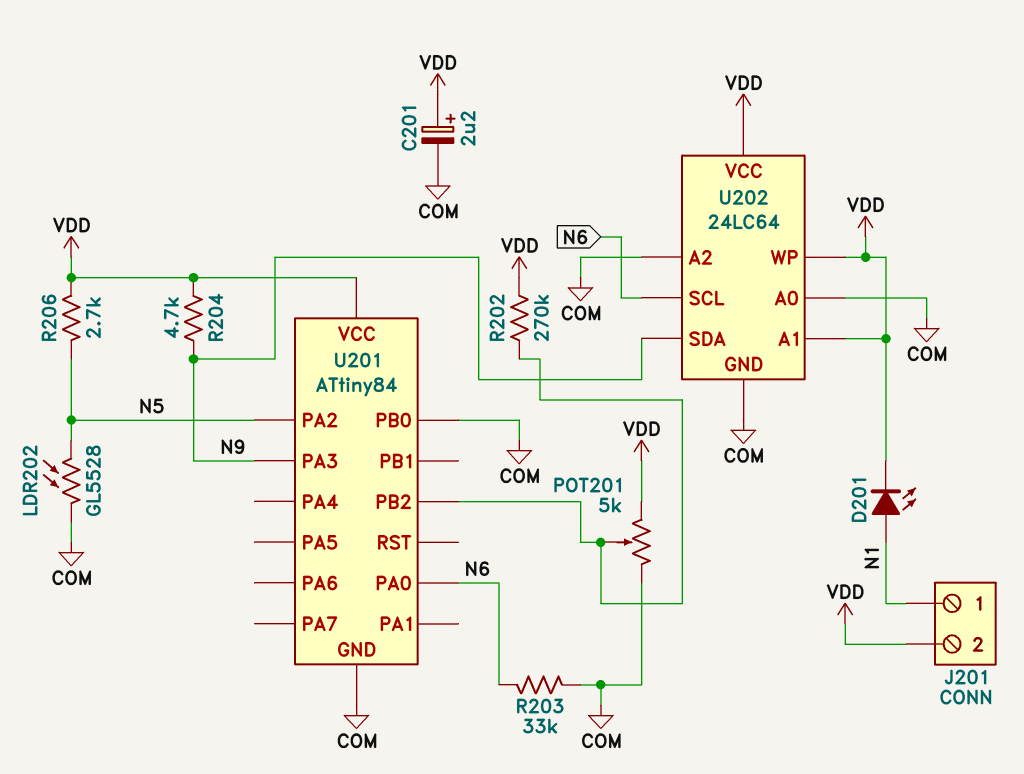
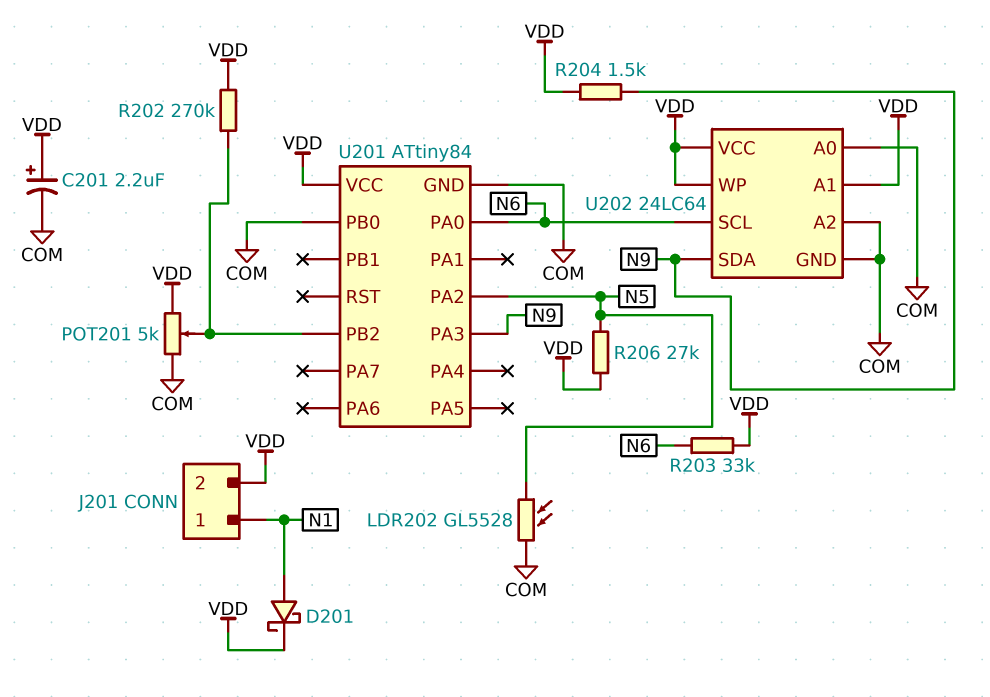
D201: LED (A N1, K VDD) -> schottky (A N1, K VDD)
R203: 33k (COM, N6) -> 33k (N6, VDD)
R204: 4.7k (N9, VDD) -> 1.5k (N9, VDD)
R206: 2.7k (N5, VDD) -> 27k (N5, VDD)

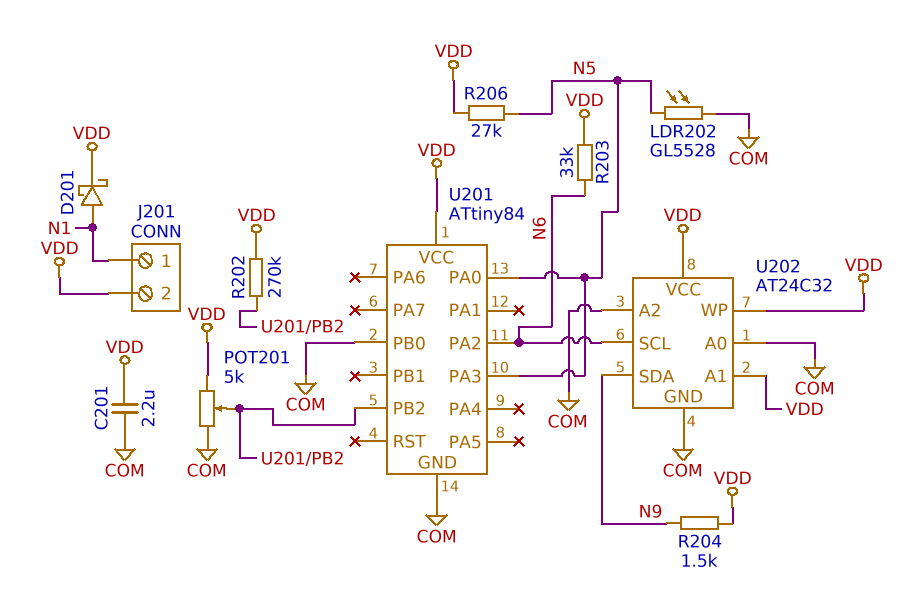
C201: 2.2uF (plus VDD, minus COM) -> 2.2uF (COM, VDD)
U201 pin PA0: N6 -> N5
U201 pin PA2: N5 -> N6
U201 pin PA3: N9 -> N5
U202: 24LC64 -> AT24C32

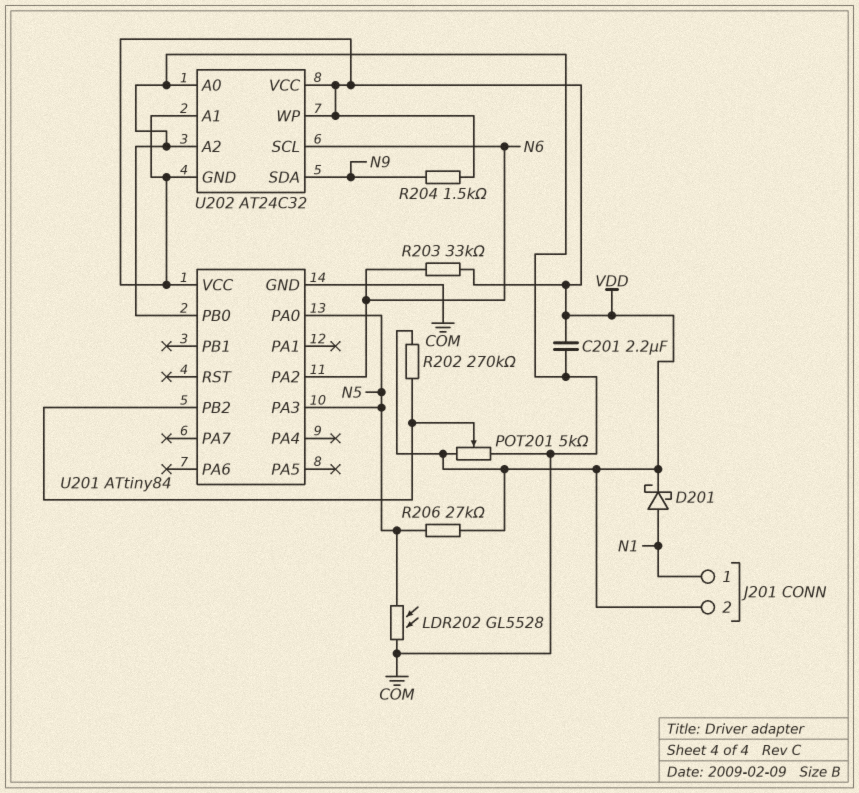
U202 pin GND: COM -> VDD

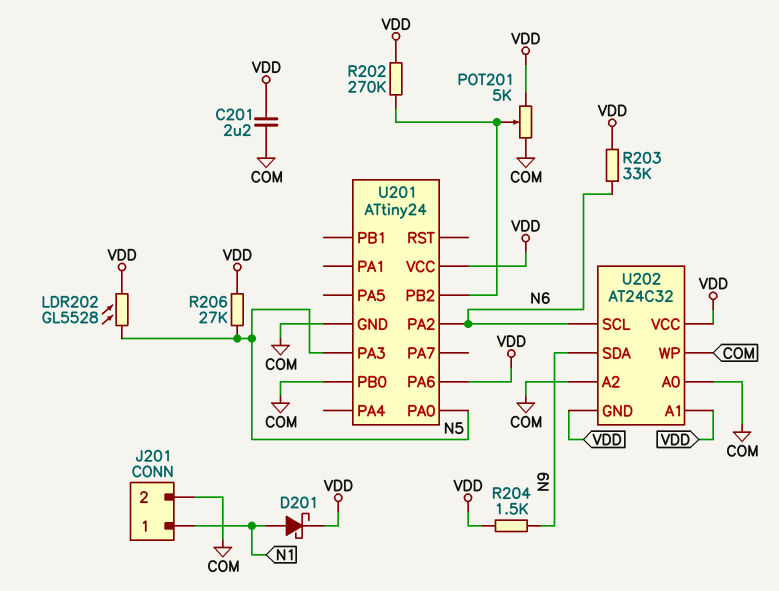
J201 pin 2: VDD -> COM
LDR202: GL5528 (COM, N5) -> GL5528 (N5, VDD)
U201: ATtiny84 -> ATtiny24
U201 pin PA6: none -> VDD
U202 pin WP: VDD -> COM

